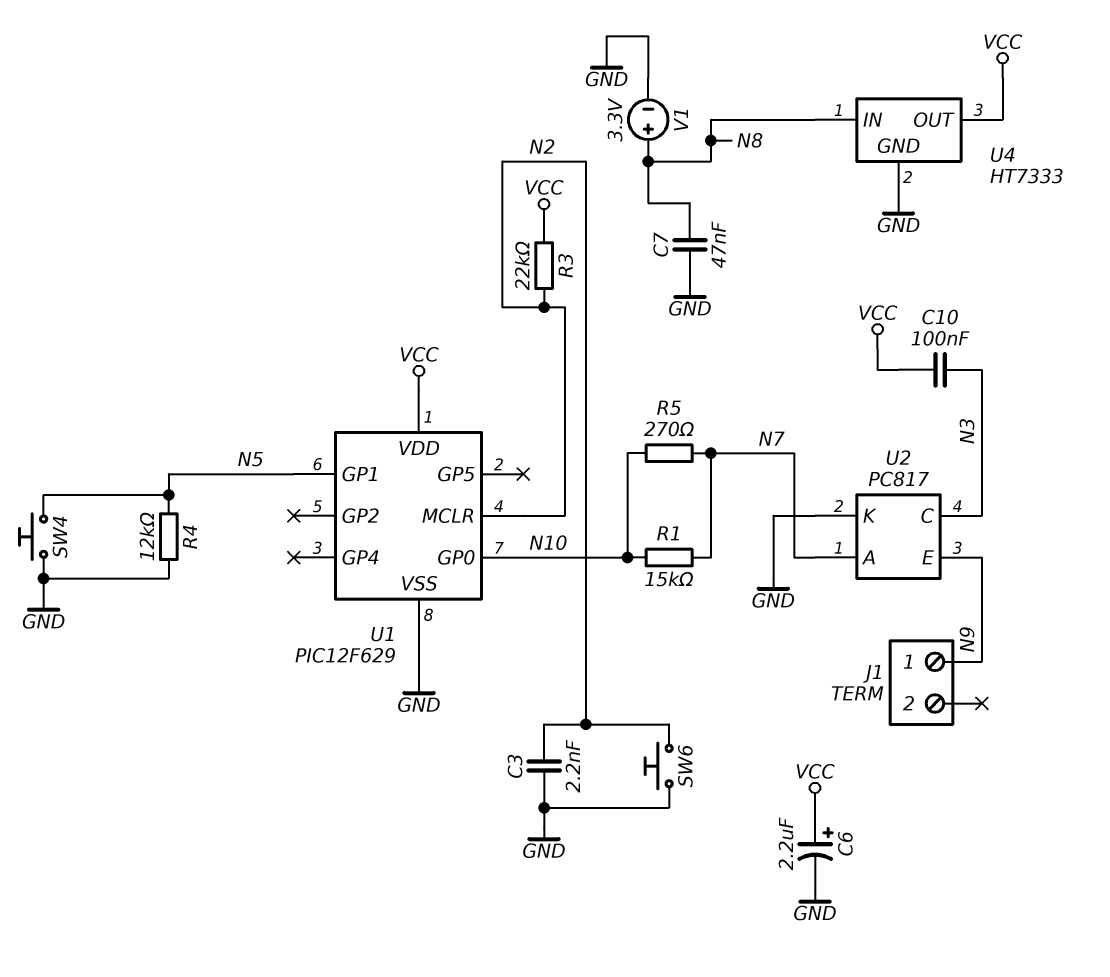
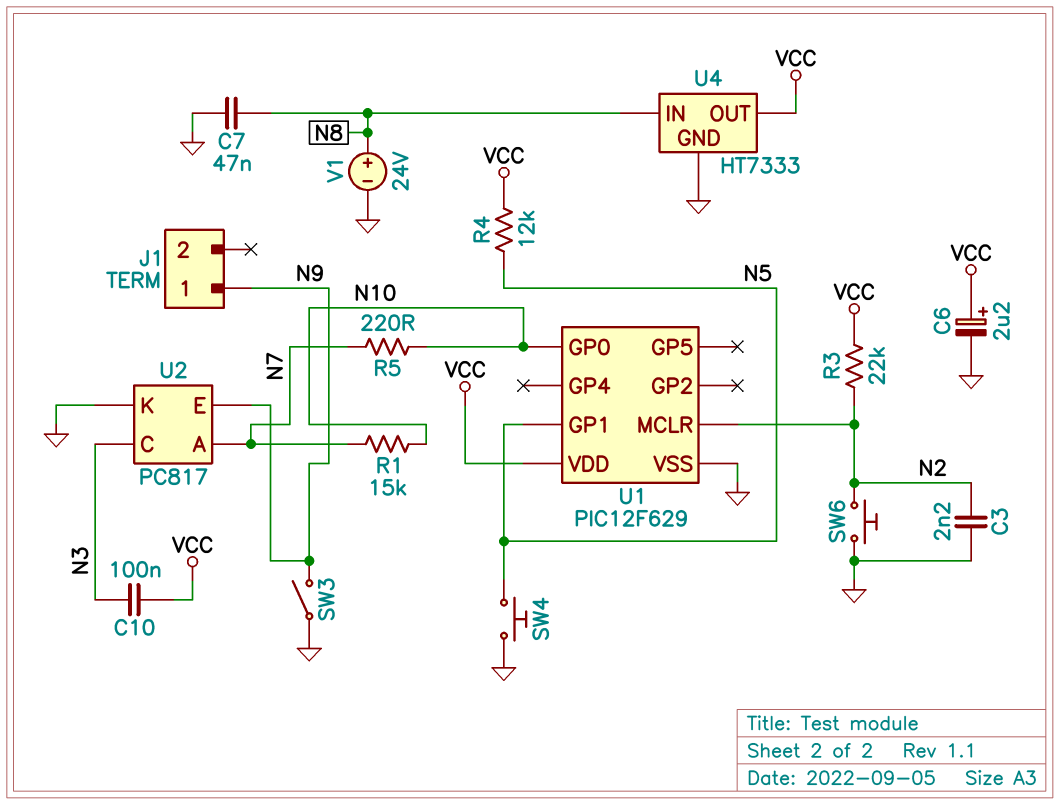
R4: 12k (GND, N5) -> 12k (N5, VCC)
R5: 270 (N7, N10) -> 220 (N7, N10)
SW3: none -> switch (GND, N9)
V1: 3.3V (plus N8, minus GND) -> 24V (plus N8, minus GND)

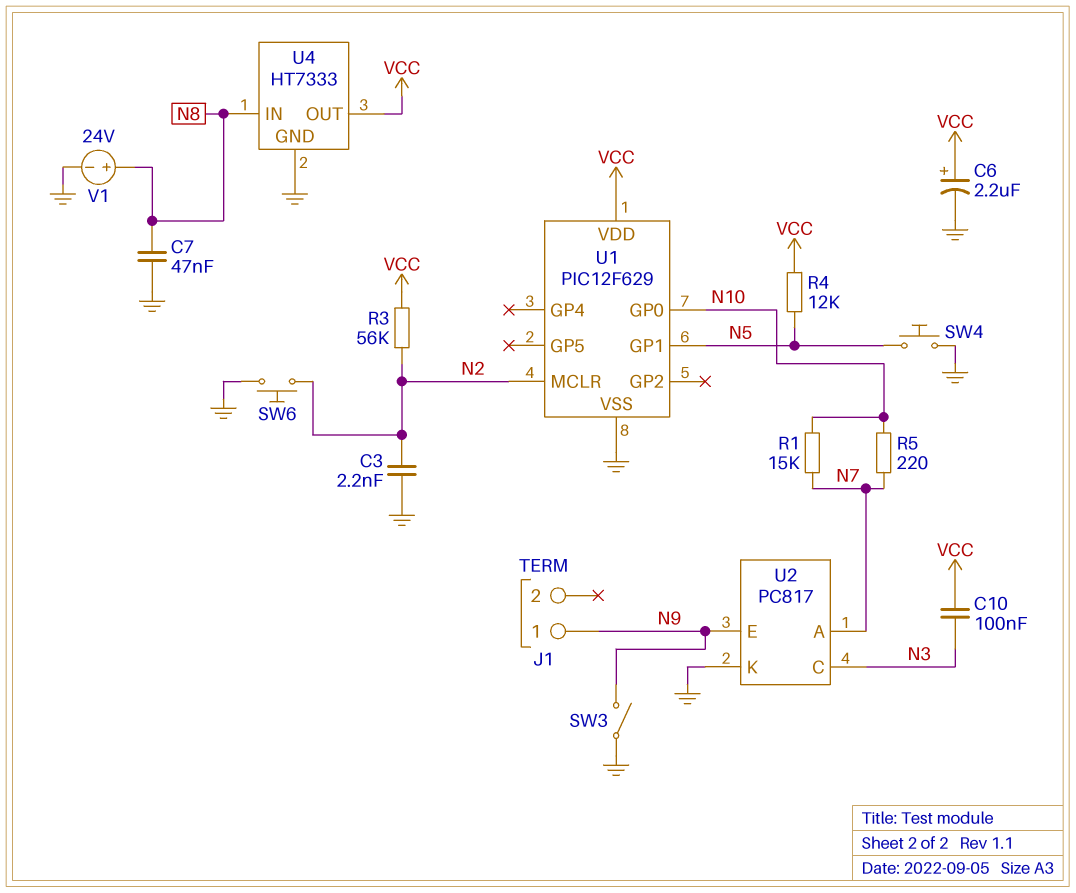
R3: 22k (N2, VCC) -> 56k (N2, VCC)

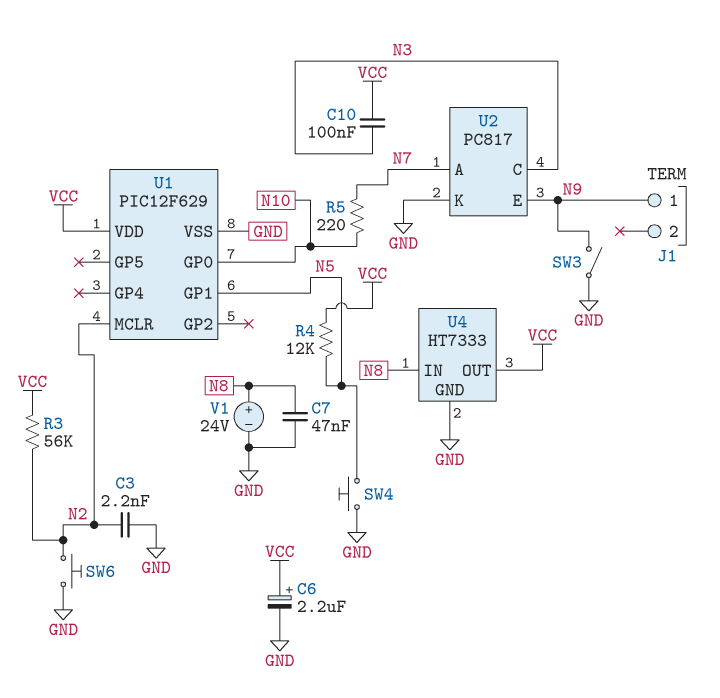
R1: 15k (N7, N10) -> none

